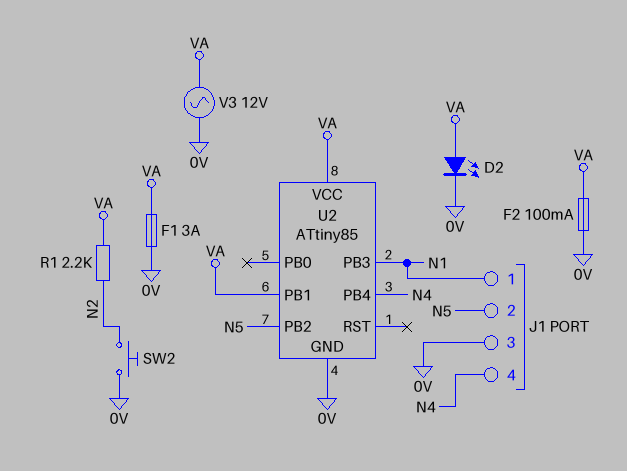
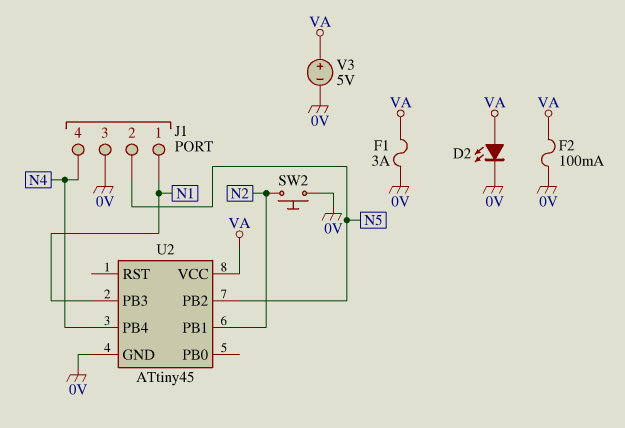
R1: 2.2k (N2, VA) -> none
U2: ATtiny85 -> ATtiny45
U2 pin PB1: VA -> N2
V3: AC 12V (0V, VA) -> 5V (plus VA, minus 0V)

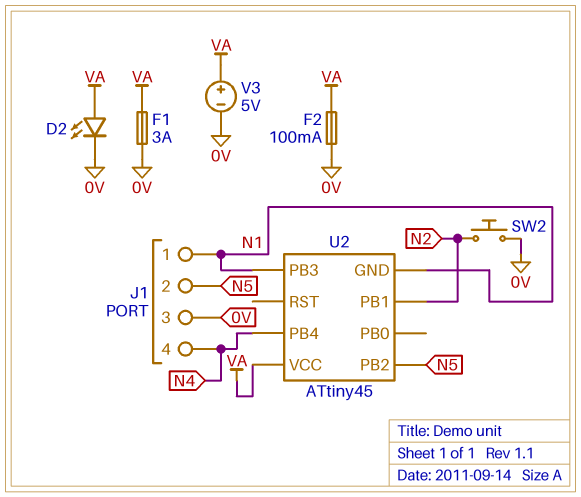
U2 pin GND: 0V -> N1

